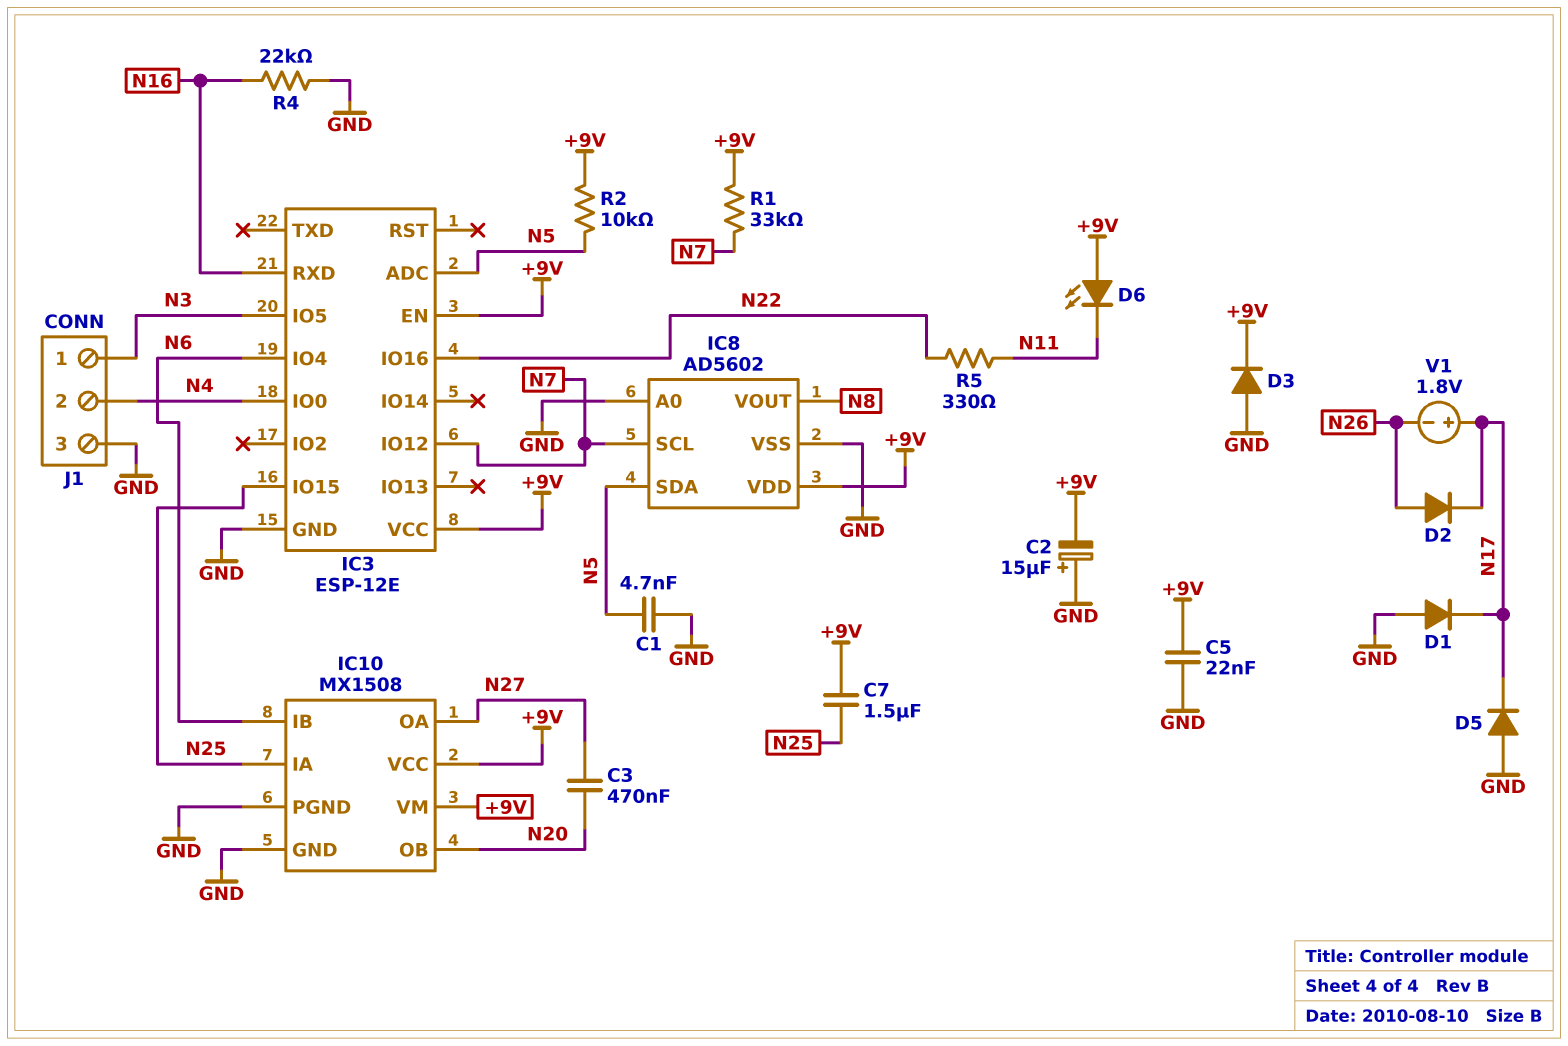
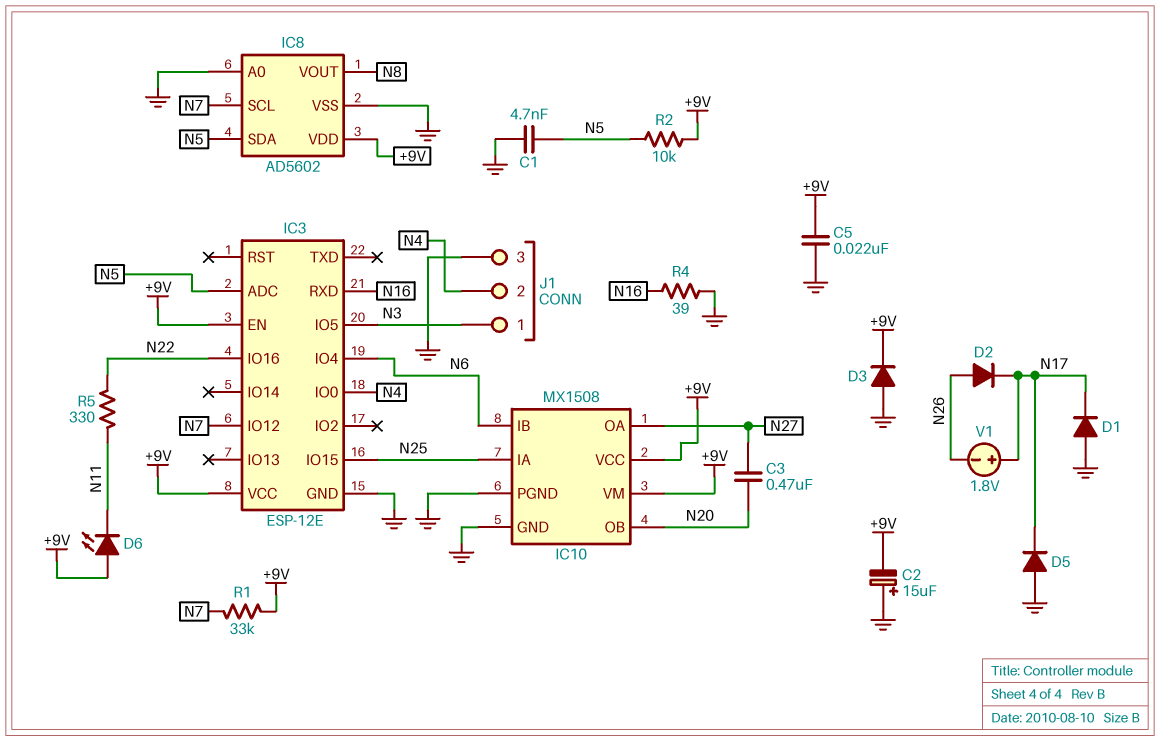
C7: 1.5uF (+9V, N25) -> none
R4: 22k (GND, N16) -> 39 (GND, N16)

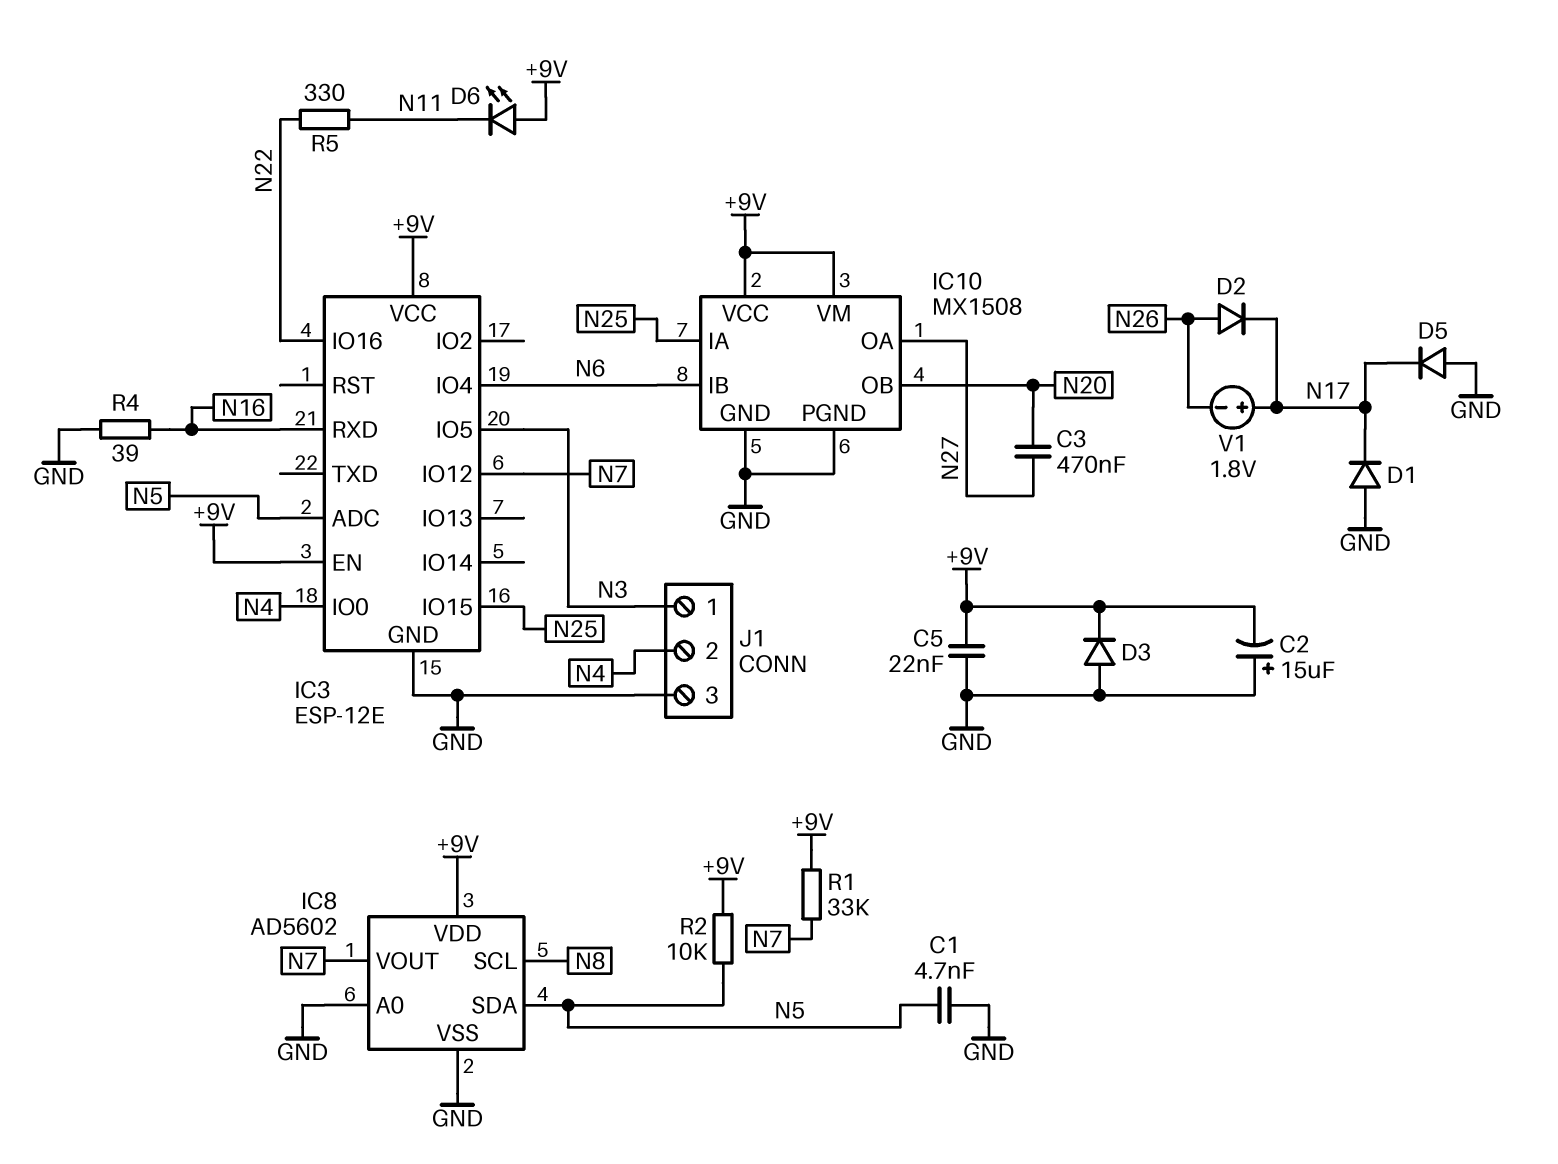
IC8 pin SCL: N7 -> N8
IC8 pin VOUT: N8 -> N7

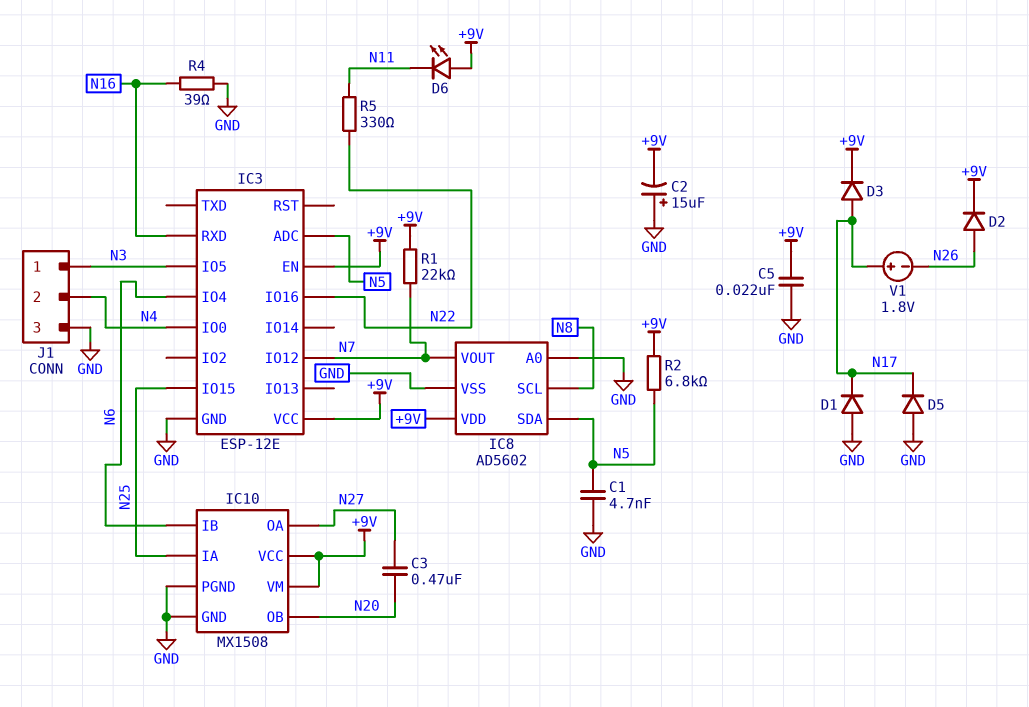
D2: diode (A N26, K N17) -> diode (A N26, K +9V)
D3: diode (A GND, K +9V) -> diode (A N17, K +9V)
R1: 33k (+9V, N7) -> 22k (+9V, N7)
R2: 10k (+9V, N5) -> 6.8k (+9V, N5)

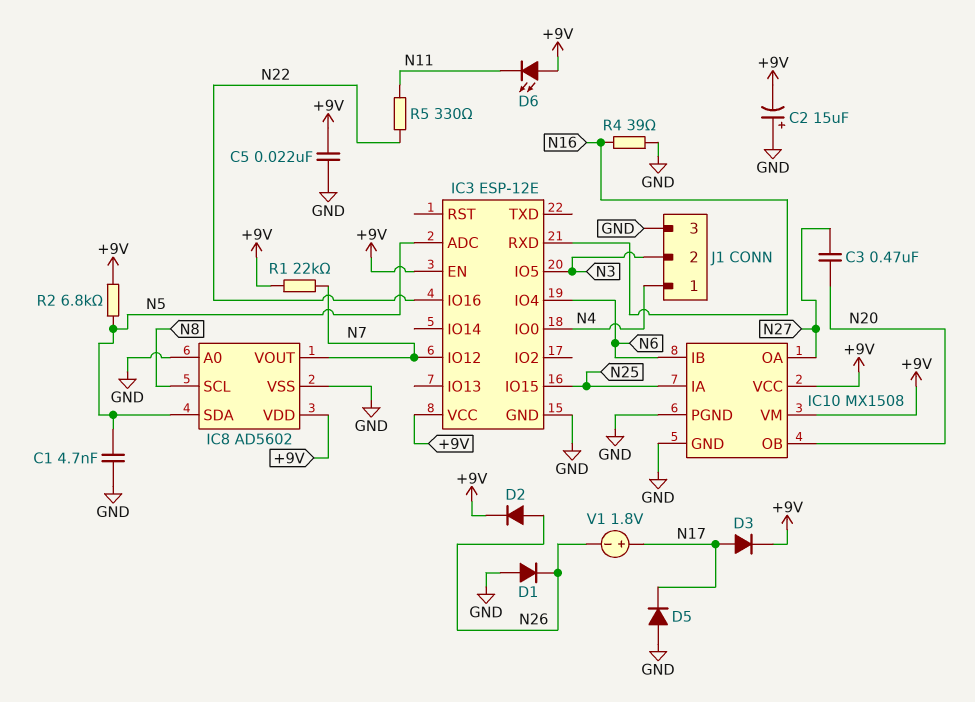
D1: diode (A GND, K N17) -> diode (A GND, K N26)
J1 pin 1: N3 -> N4
J1 pin 2: N4 -> N3

